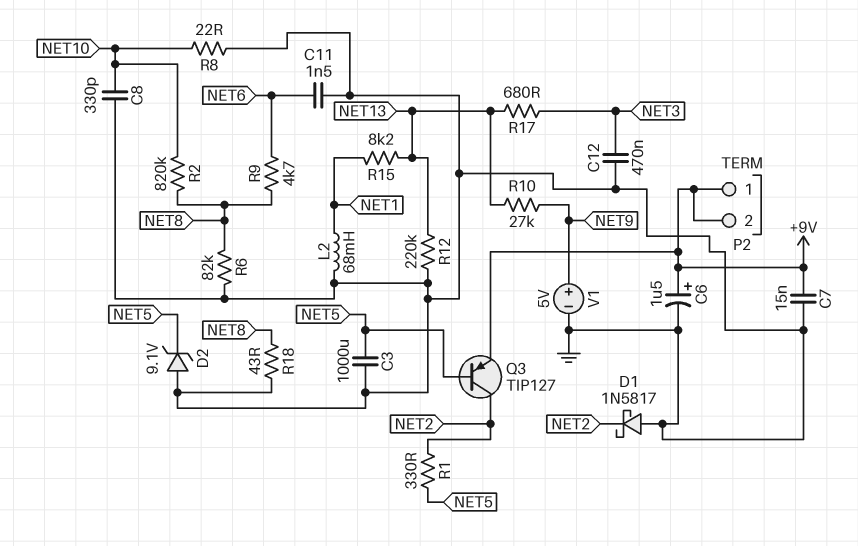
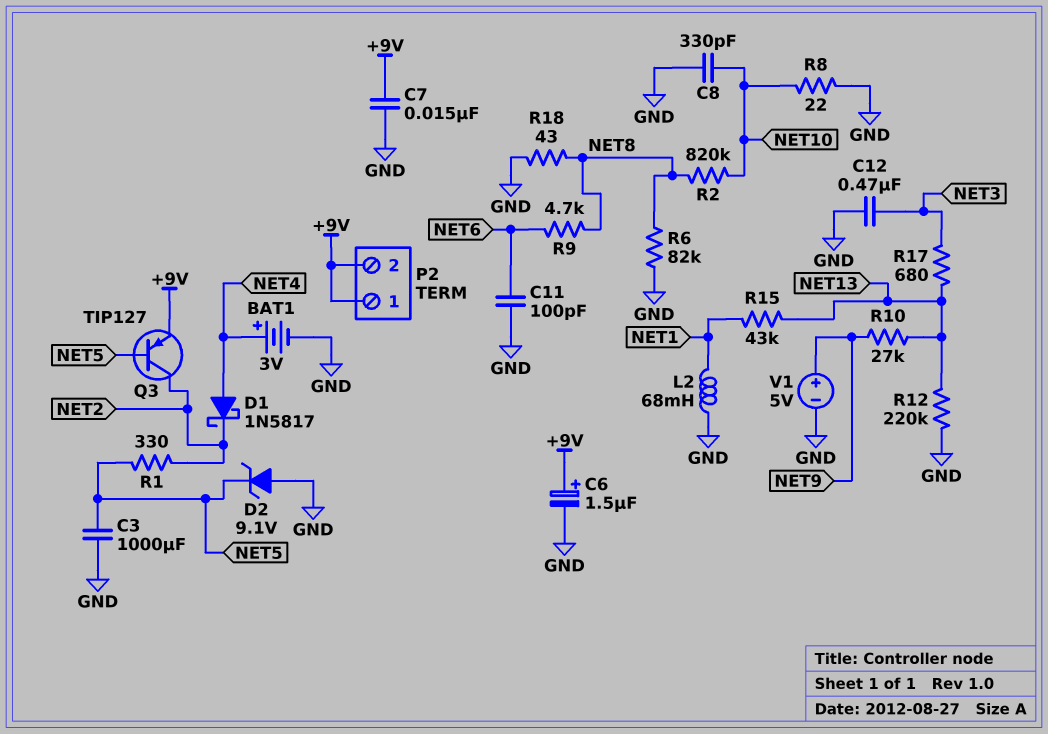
BAT1: none -> 3V (plus NET4, minus GND)
C11: 1.5nF (GND, NET6) -> 100pF (GND, NET6)
D1: schottky 1N5817 (A GND, K NET2) -> schottky 1N5817 (A NET4, K NET2)
R15: 8.2k (NET1, NET13) -> 43k (NET1, NET13)

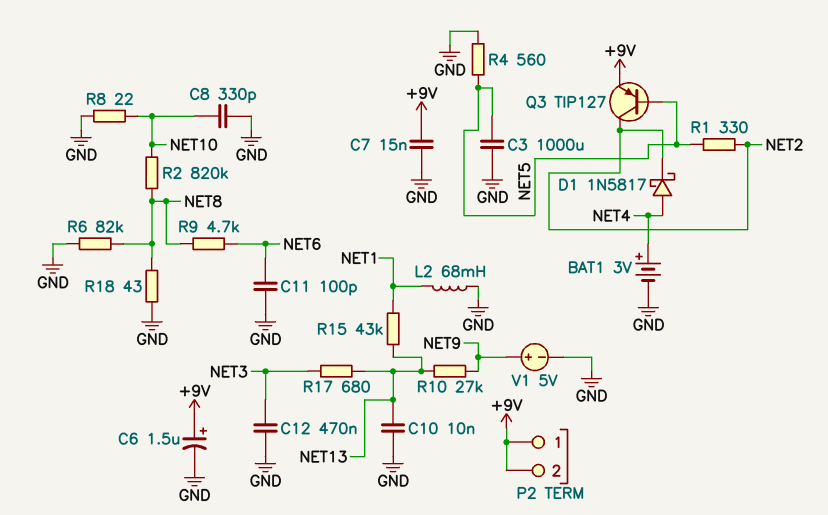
C10: none -> 10nF (GND, NET13)
D2: zener 9.1V (A GND, K NET5) -> none
R4: none -> 560 (GND, NET5)
R12: 220k (GND, NET13) -> none

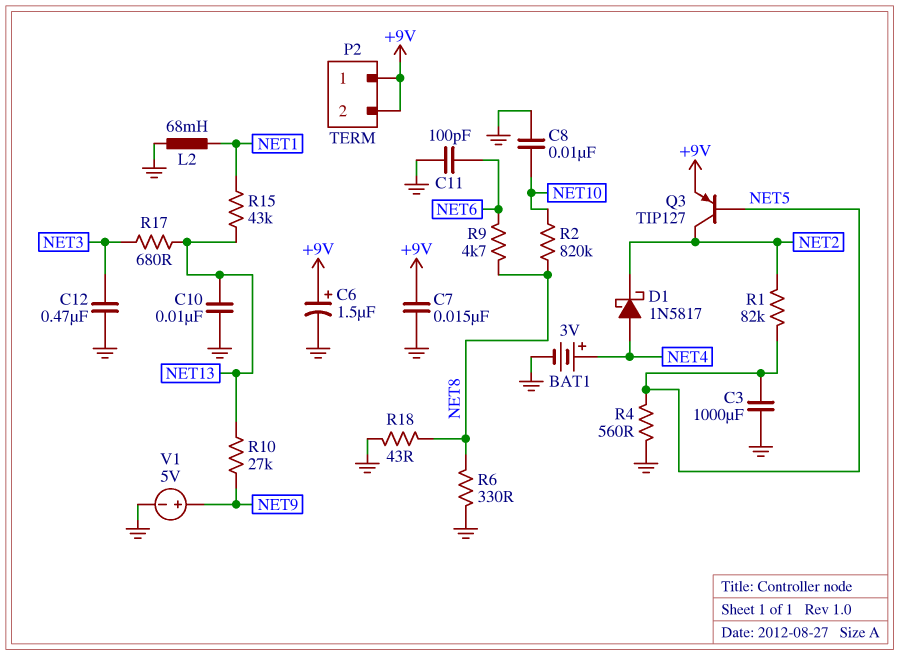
C8: 330pF (GND, NET10) -> 10nF (GND, NET10)
R1: 330 (NET2, NET5) -> 82k (NET2, NET5)
R6: 82k (GND, NET8) -> 330 (GND, NET8)
R8: 22 (GND, NET10) -> none

